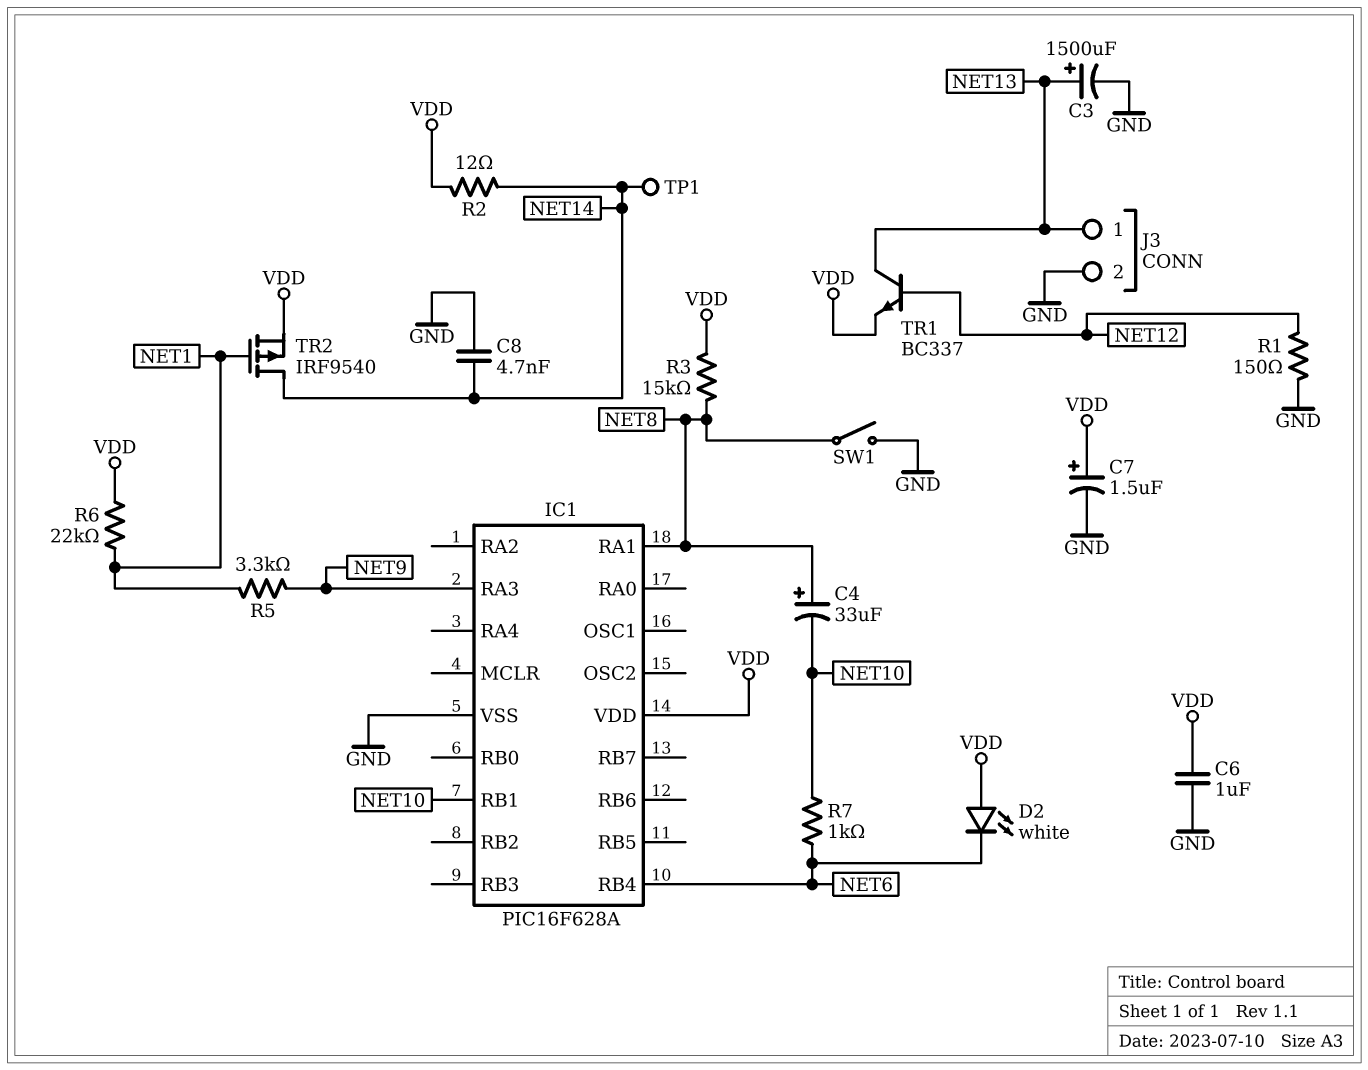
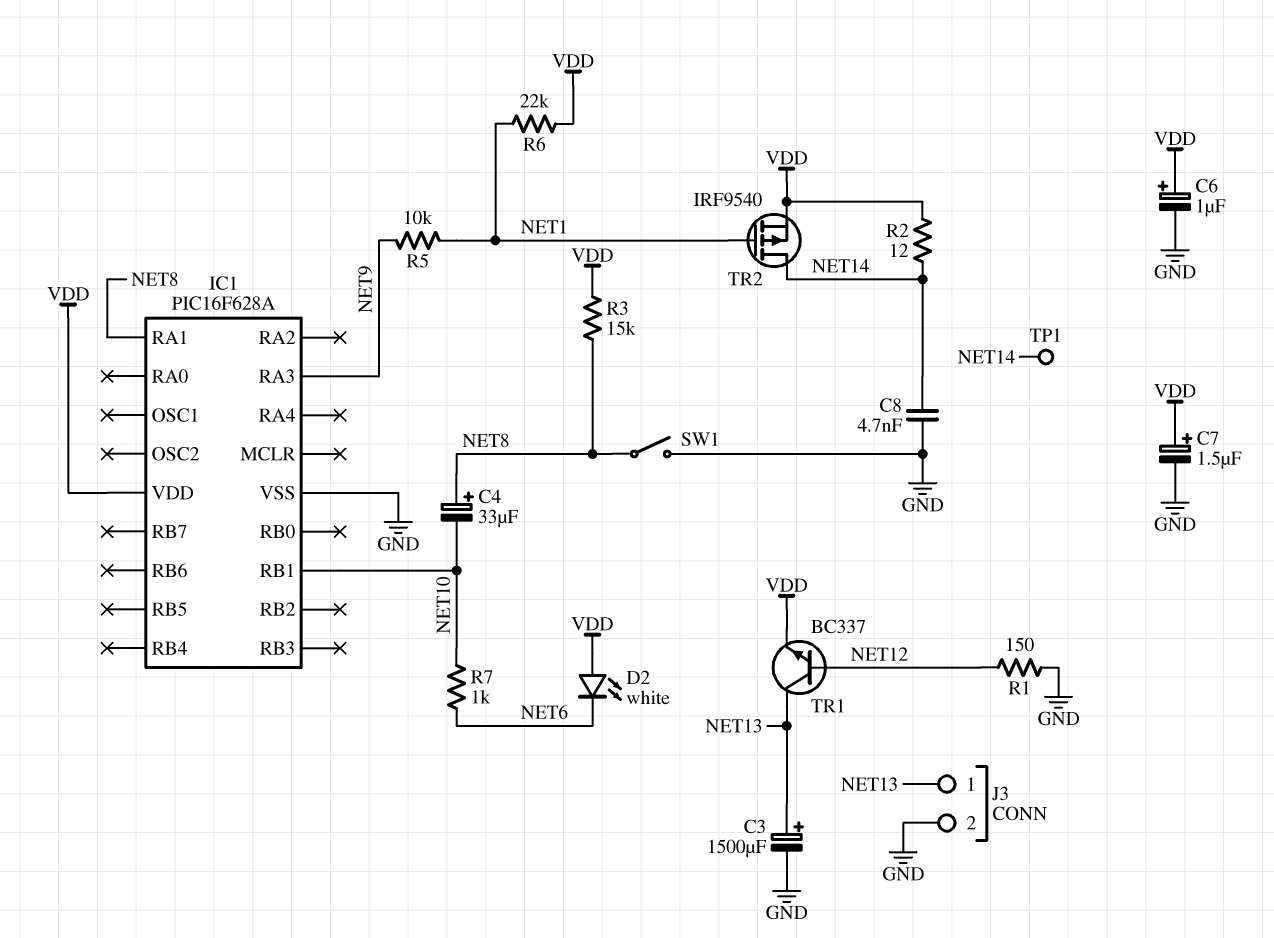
C6: 1uF (GND, VDD) -> 1uF (plus VDD, minus GND)
IC1 pin RB4: NET6 -> none
R5: 3.3k (NET1, NET9) -> 10k (NET1, NET9)

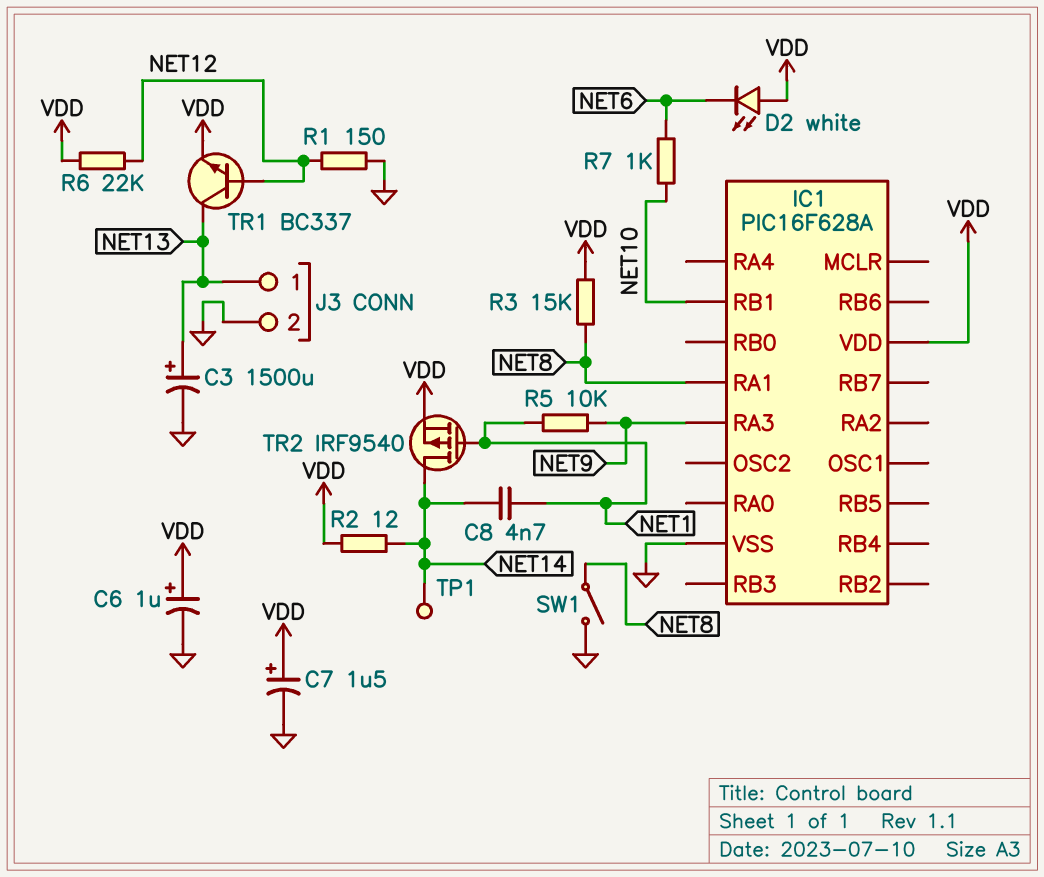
C4: 33uF (plus NET8, minus NET10) -> none
C8: 4.7nF (GND, NET14) -> 4.7nF (NET1, NET14)
R6: 22k (NET1, VDD) -> 22k (NET12, VDD)

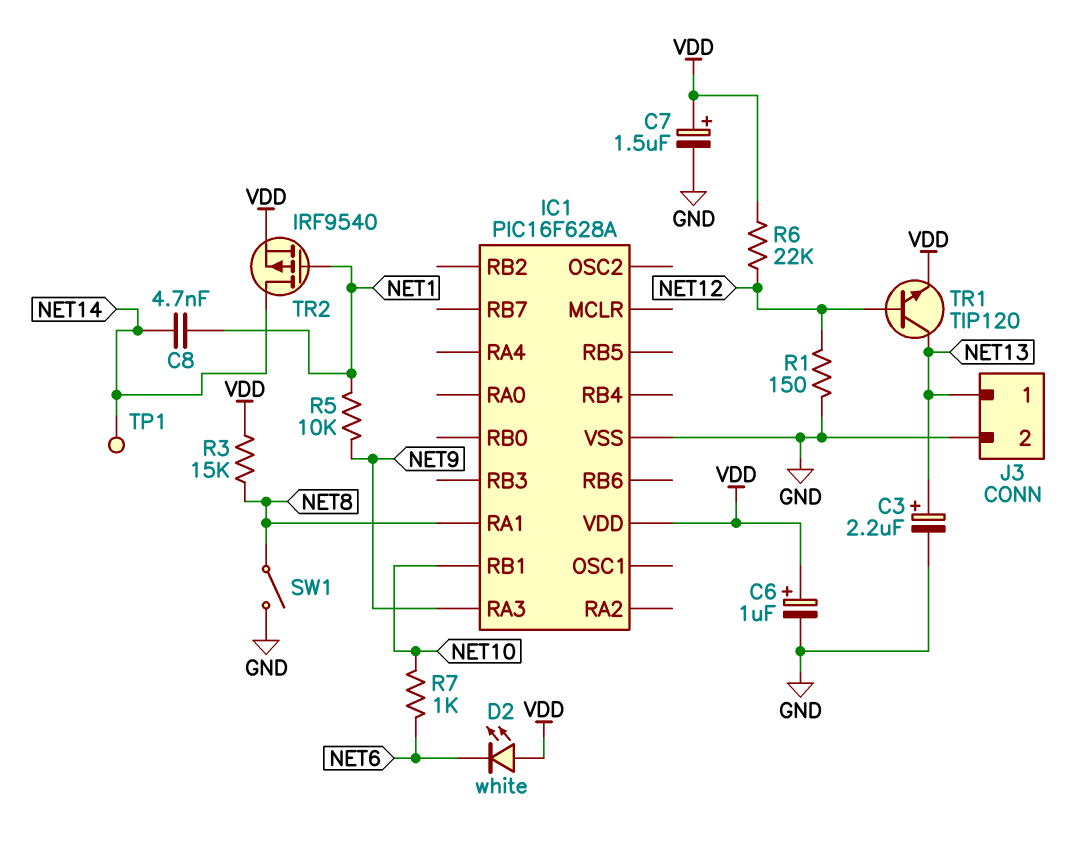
C3: 1500uF (plus NET13, minus GND) -> 2.2uF (plus NET13, minus GND)
R2: 12 (NET14, VDD) -> none
TR1: NPN BC337 (B NET12, C NET13, E VDD) -> NPN TIP120 (B NET12, C NET13, E VDD)

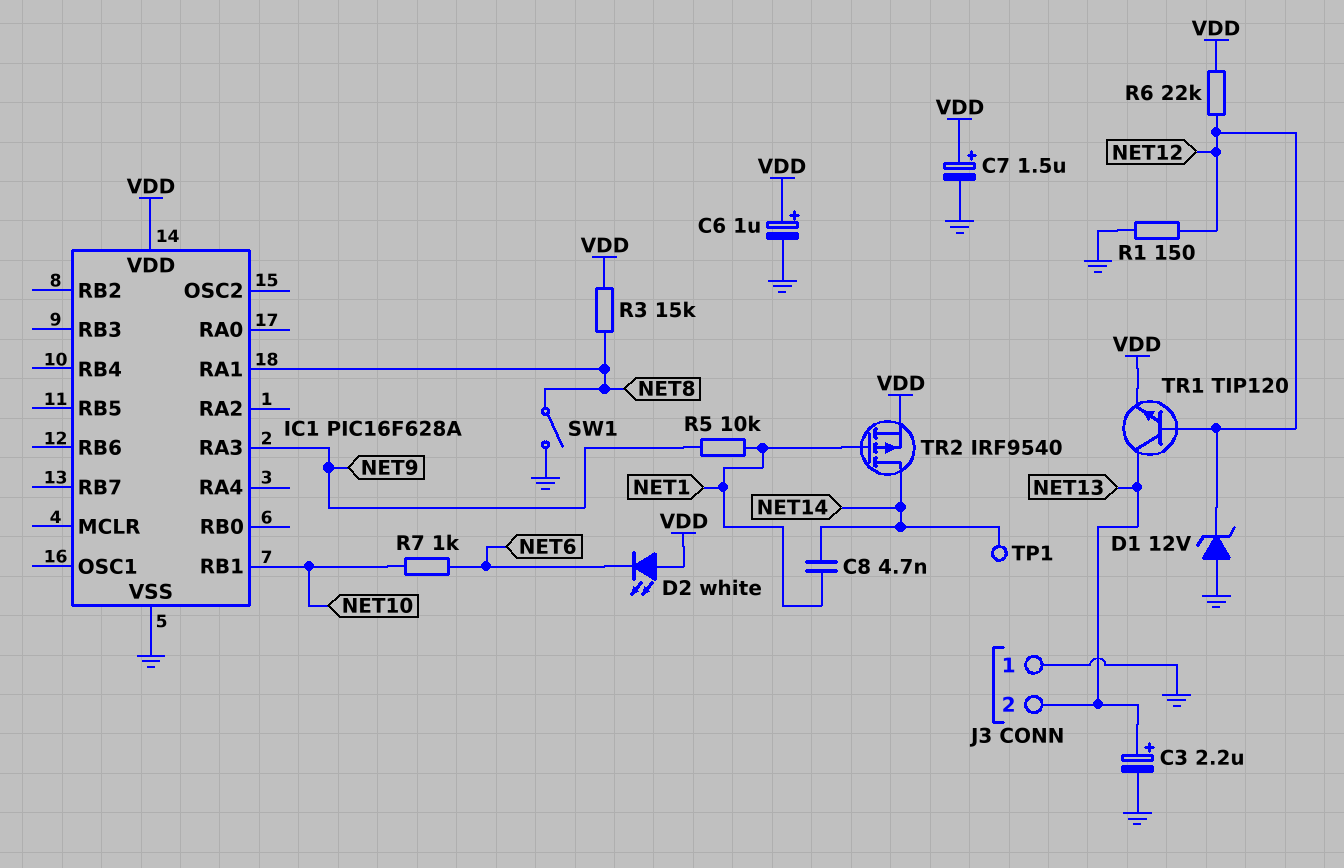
D1: none -> zener 12V (A GND, K NET12)
J3 pin 1: NET13 -> GND
J3 pin 2: GND -> NET13

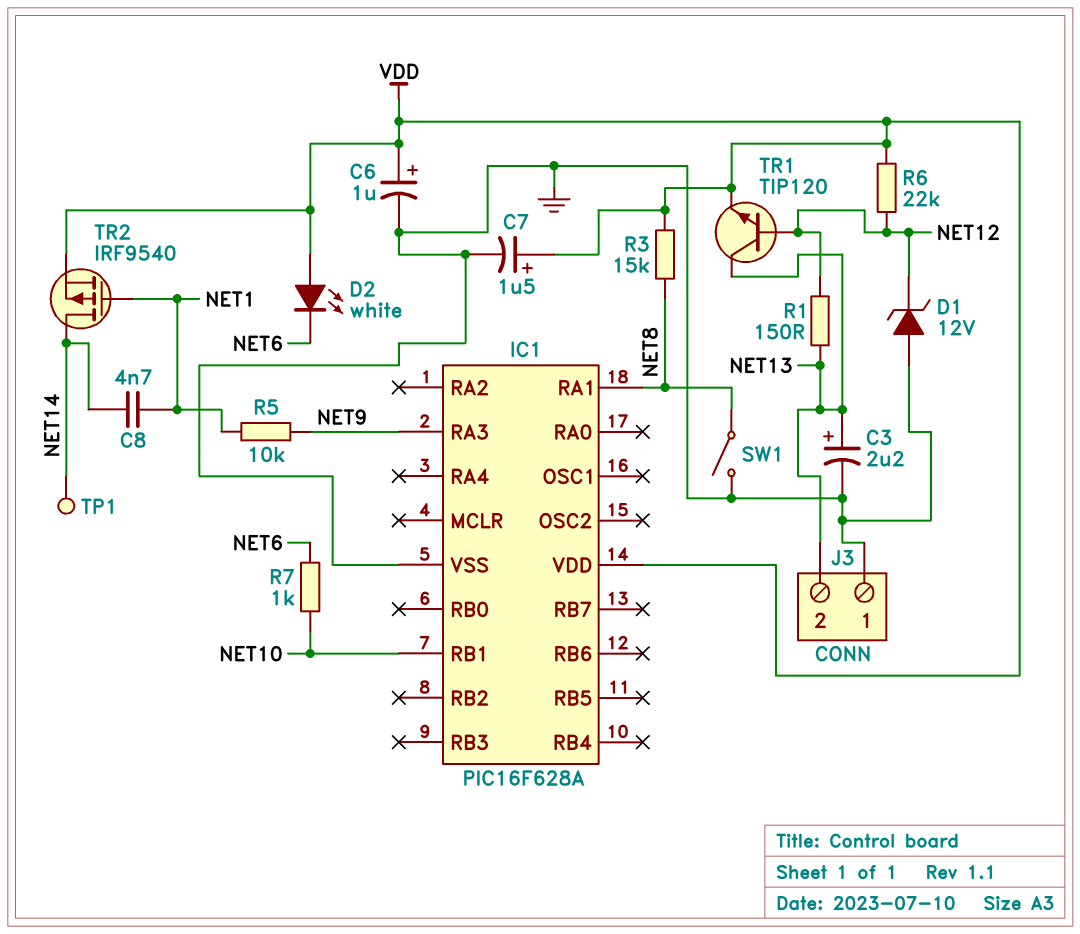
R1: 150 (GND, NET12) -> 150 (NET12, NET13)

